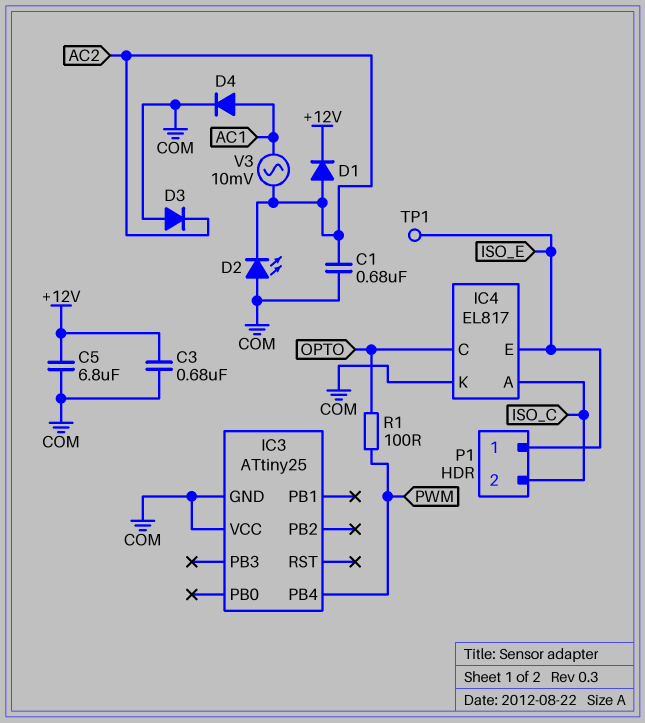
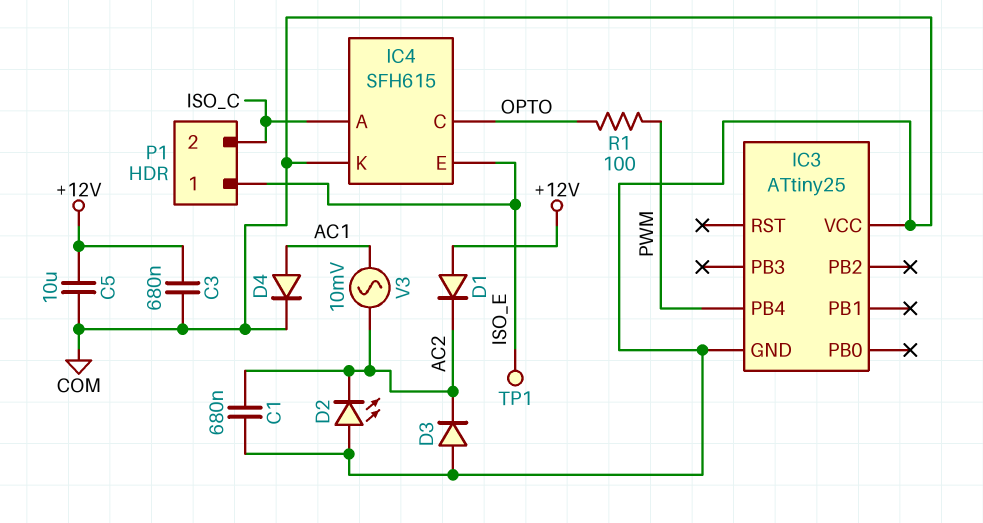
C5: 6.8uF (+12V, COM) -> 10uF (+12V, COM)
D1: diode (A AC2, K +12V) -> diode (A +12V, K AC2)
IC4: EL817 -> SFH615

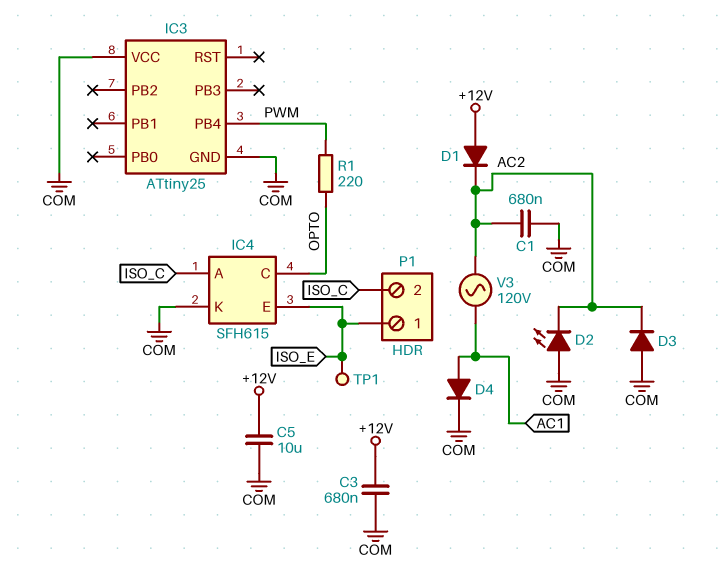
R1: 100 (OPTO, PWM) -> 220 (OPTO, PWM)
V3: AC 10mV (AC1, AC2) -> AC 120V (AC1, AC2)

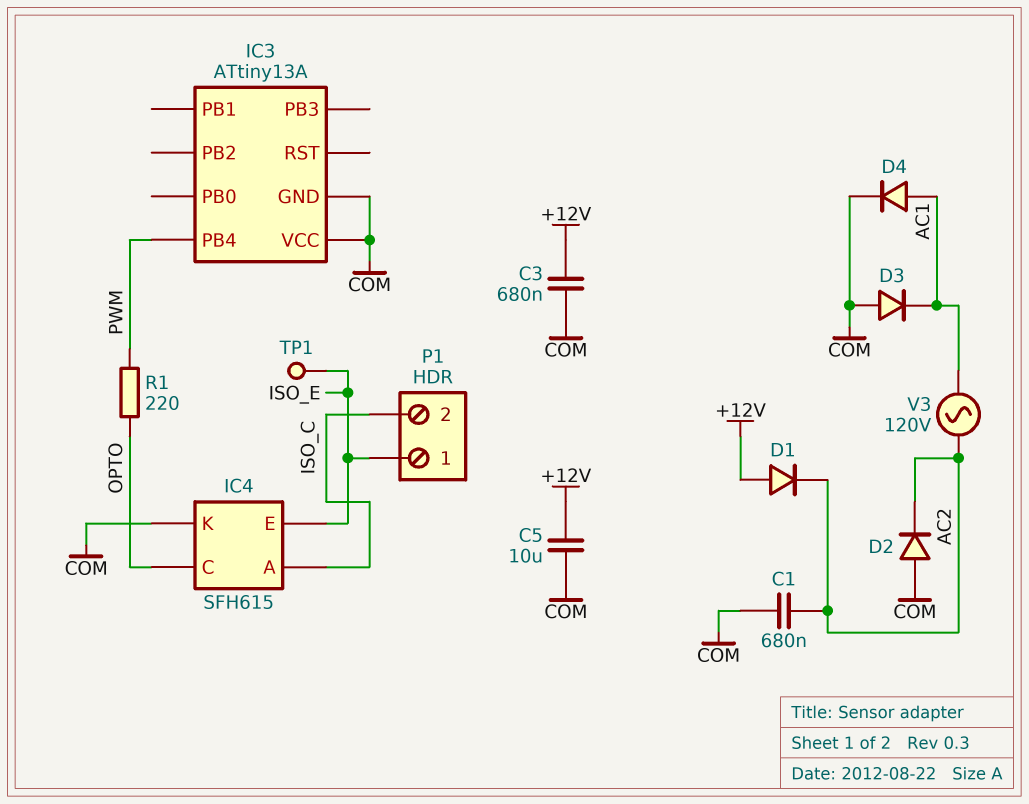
D2: LED (A COM, K AC2) -> diode (A COM, K AC2)
D3: diode (A COM, K AC2) -> diode (A COM, K AC1)
IC3: ATtiny25 -> ATtiny13A

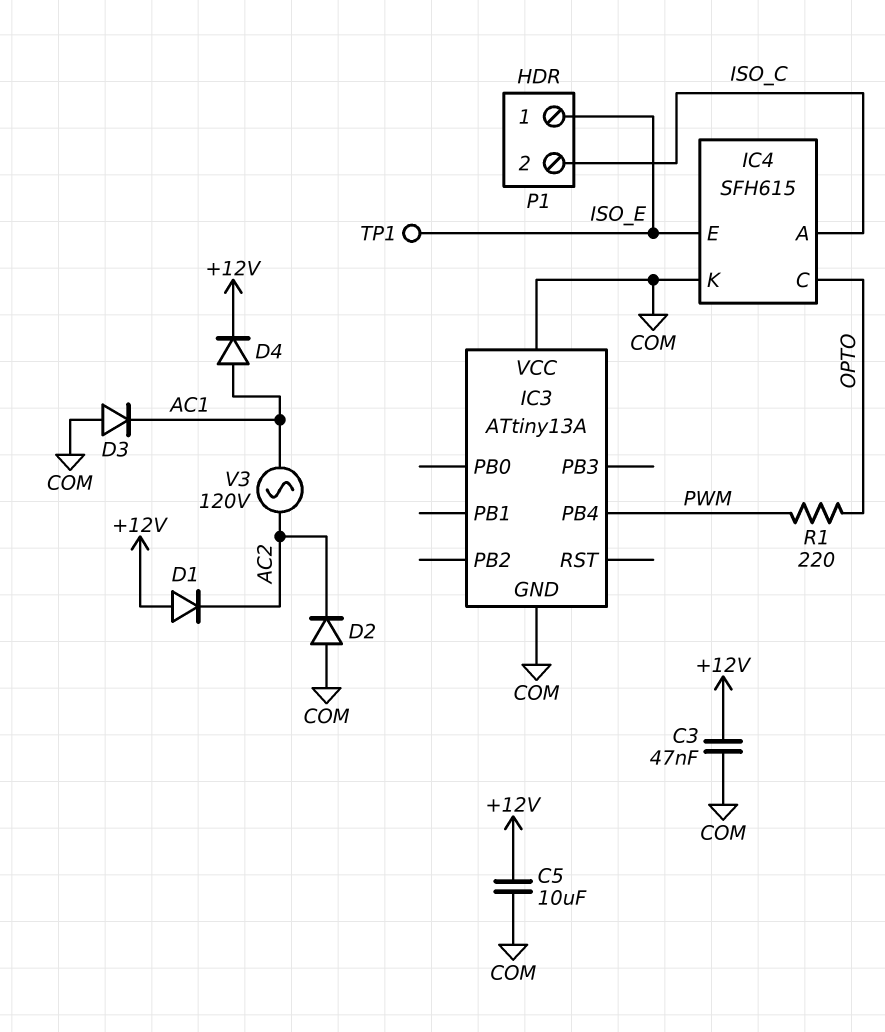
C1: 680nF (AC2, COM) -> none
C3: 680nF (+12V, COM) -> 47nF (+12V, COM)
D4: diode (A AC1, K COM) -> diode (A AC1, K +12V)

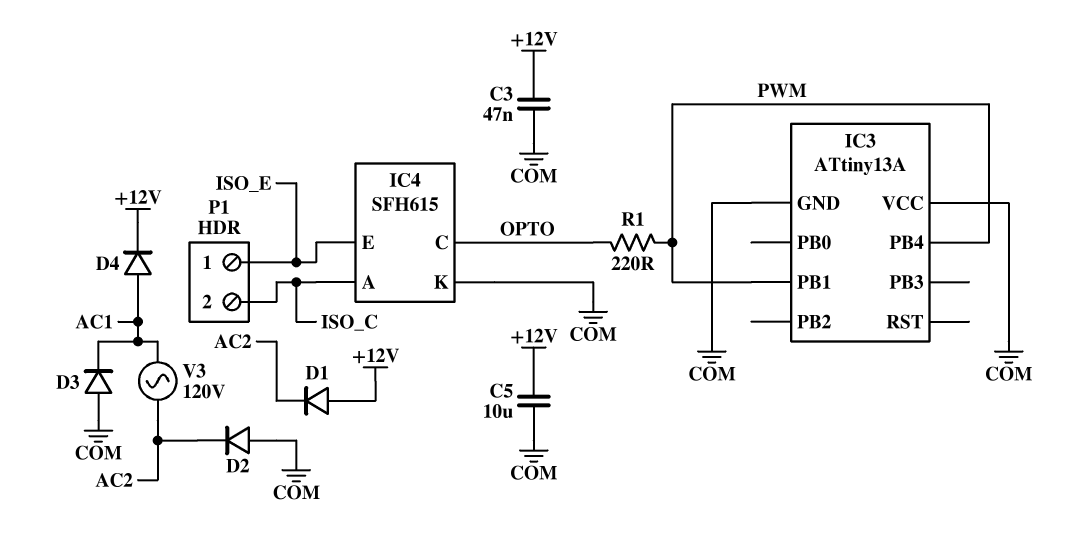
IC3 pin PB1: none -> PWM
TP1: test point (ISO_E) -> none

